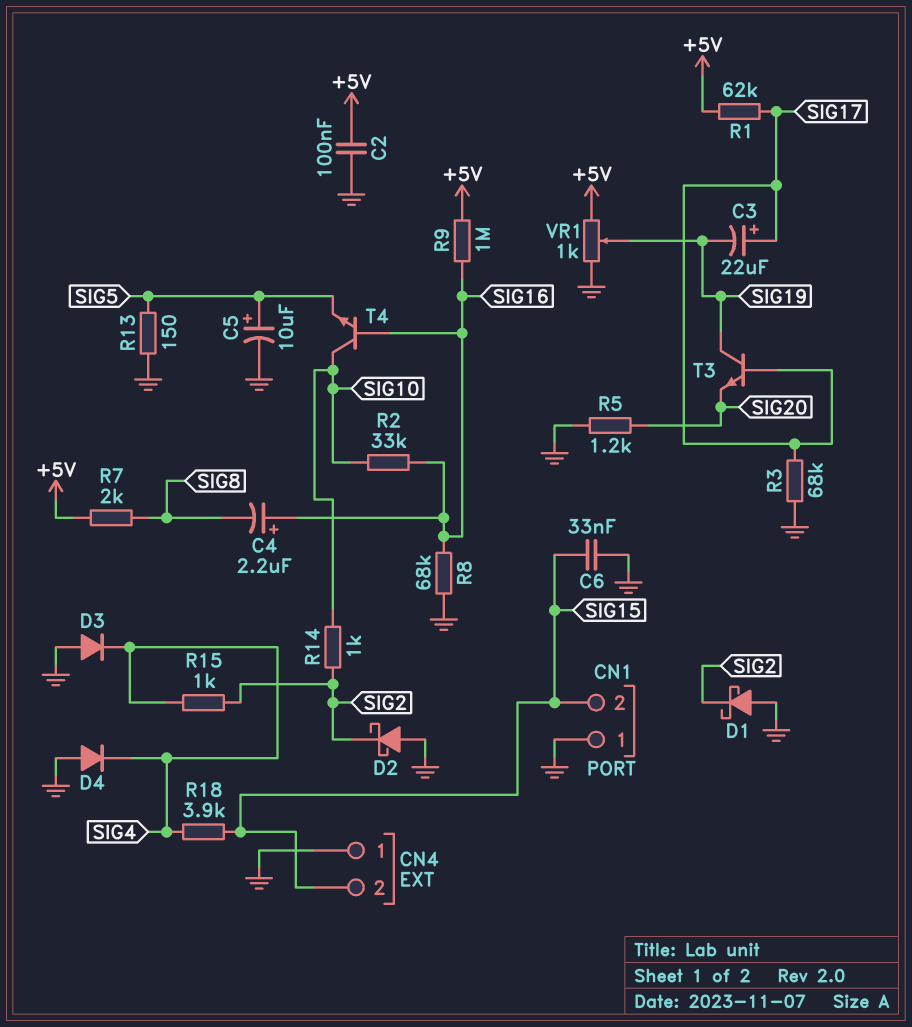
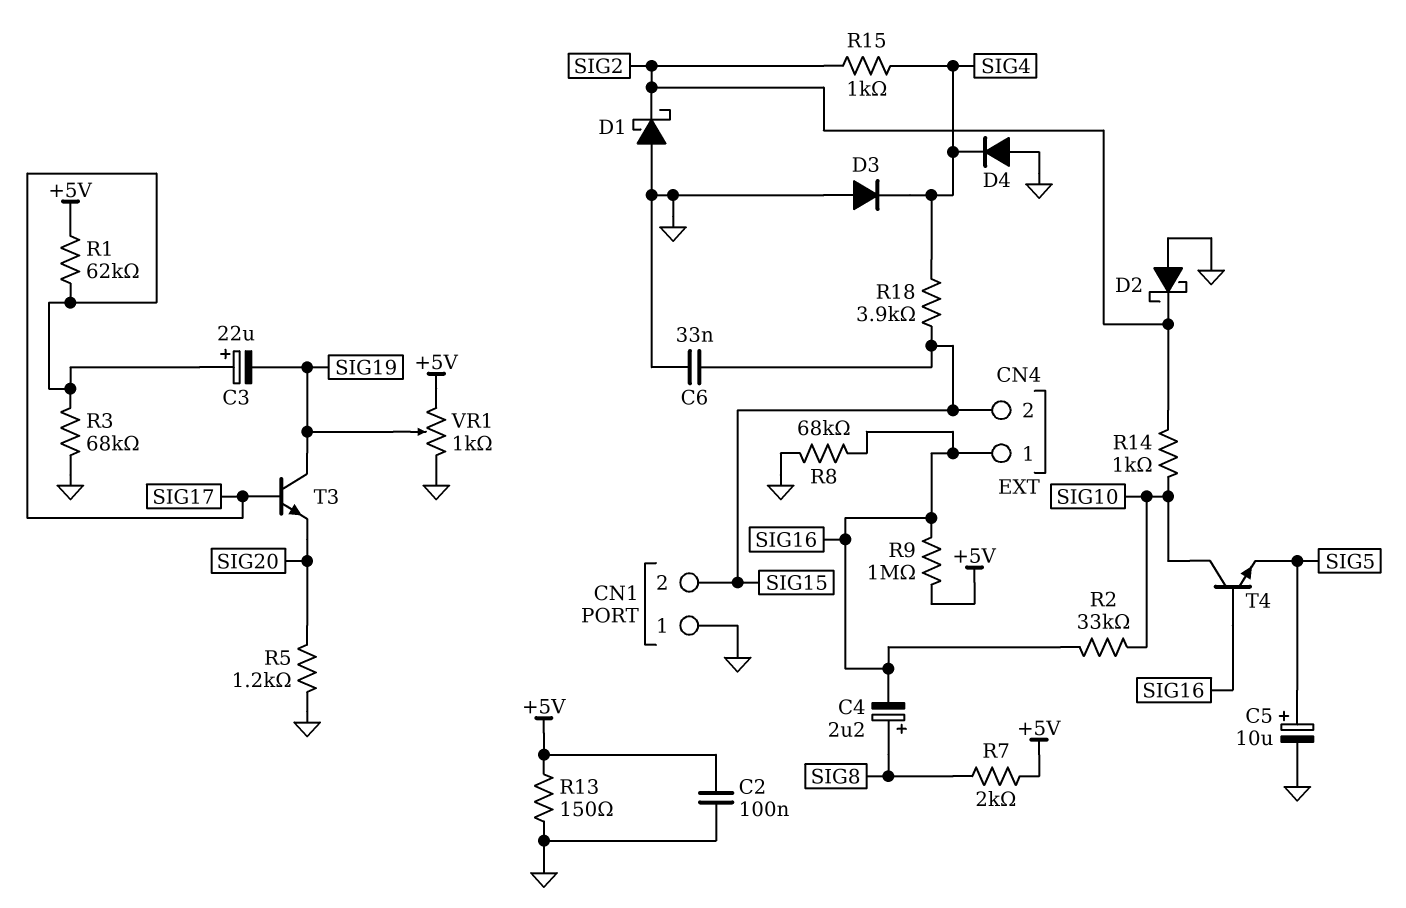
C4: 2.2uF (plus SIG16, minus SIG8) -> 2.2uF (plus SIG8, minus SIG16)
CN4 pin 1: GND -> SIG16
R13: 150 (GND, SIG5) -> 150 (+5V, GND)

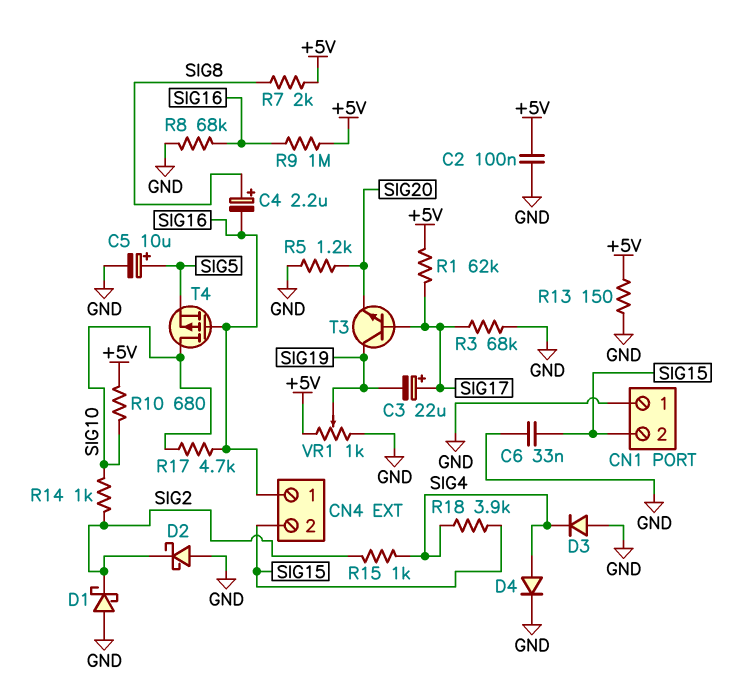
D4: diode (A GND, K SIG4) -> diode (A SIG4, K GND)
R2: 33k (SIG10, SIG16) -> none
R10: none -> 680 (+5V, SIG10)
R17: none -> 4.7k (SIG10, SIG16)
T4: NPN (B SIG16, C SIG10, E SIG5) -> PMOS (G SIG16, D SIG10, S SIG5)

